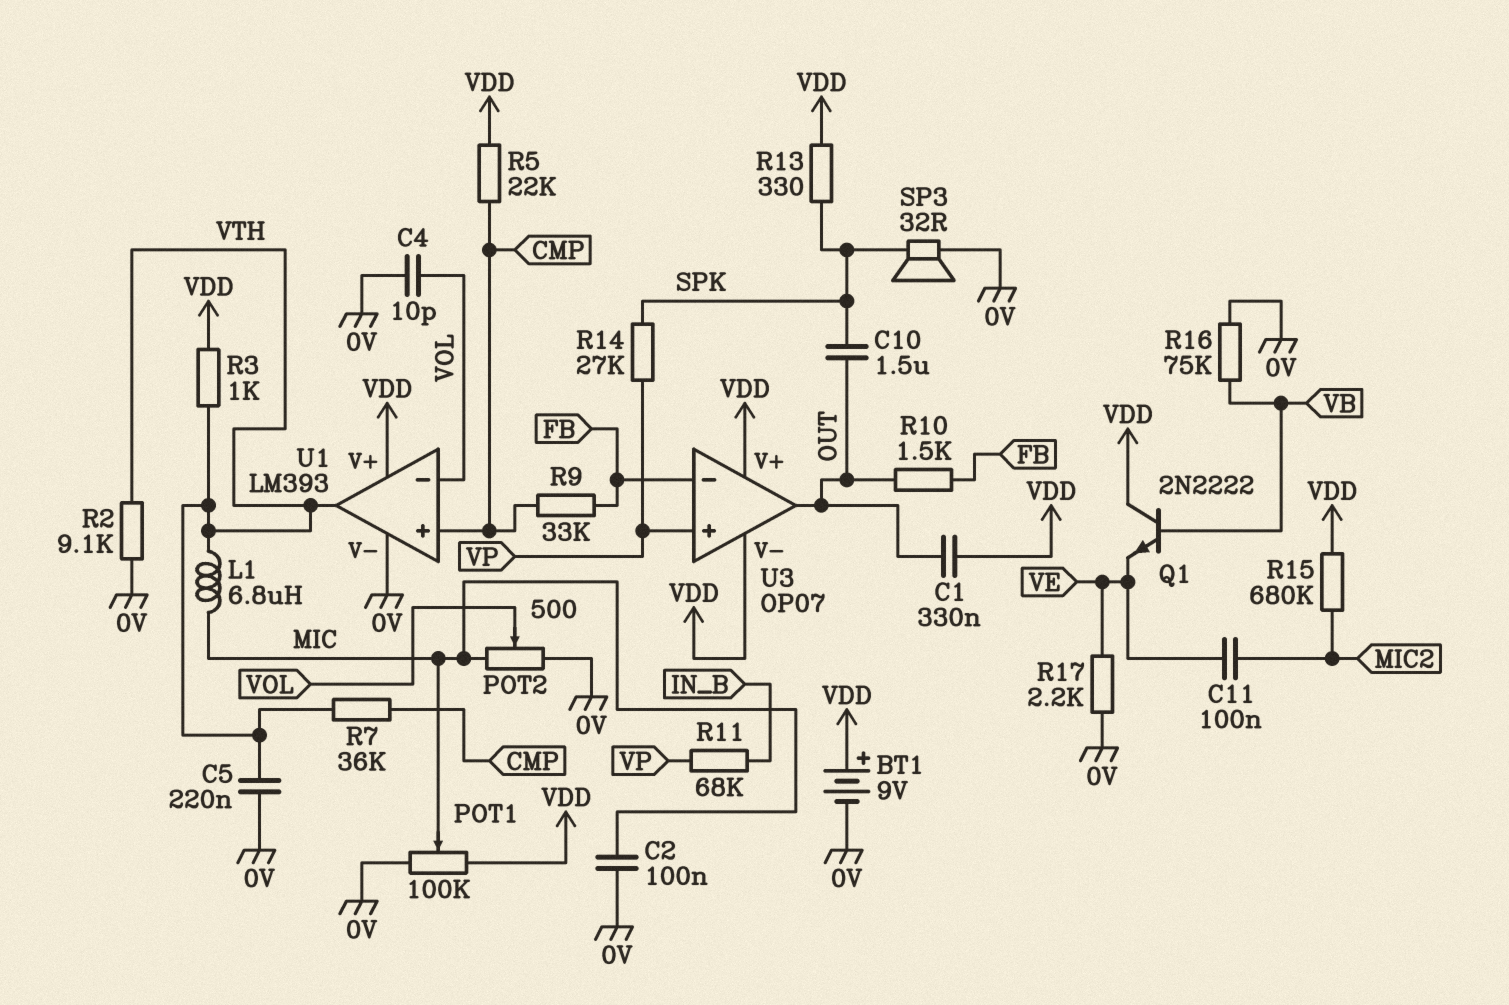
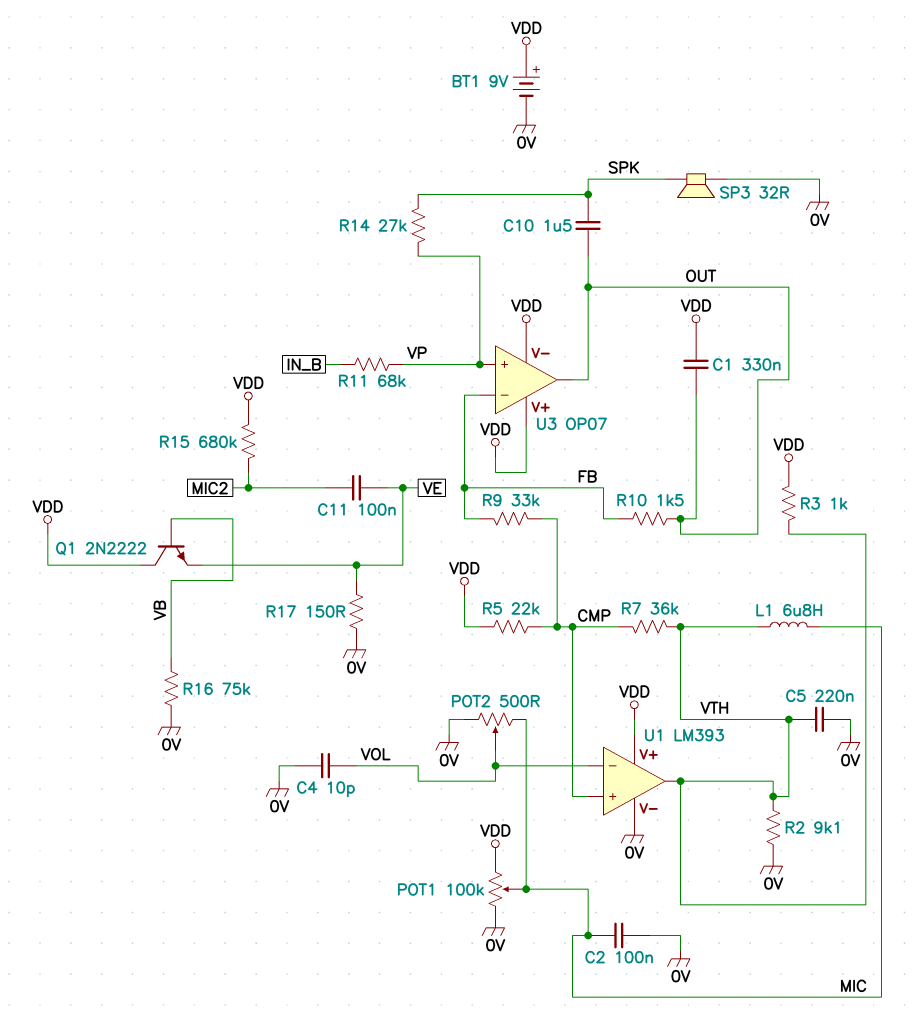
R13: 330 (SPK, VDD) -> none
R17: 2.2k (0V, VE) -> 150 (0V, VE)

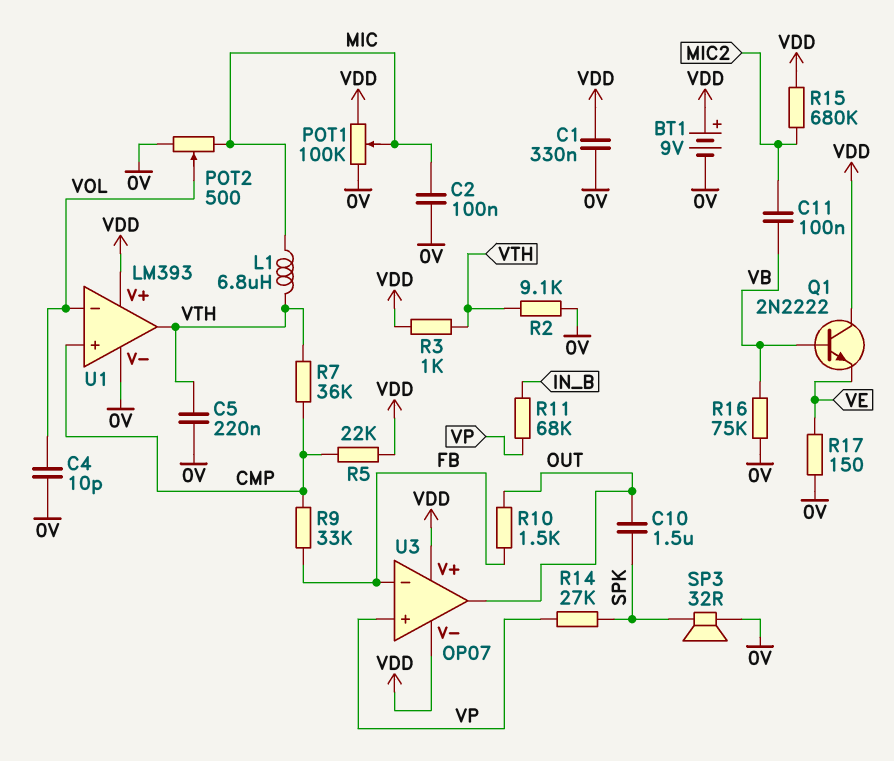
C1: 330nF (OUT, VDD) -> 330nF (0V, VDD)
C11: 100nF (MIC2, VE) -> 100nF (MIC2, VB)

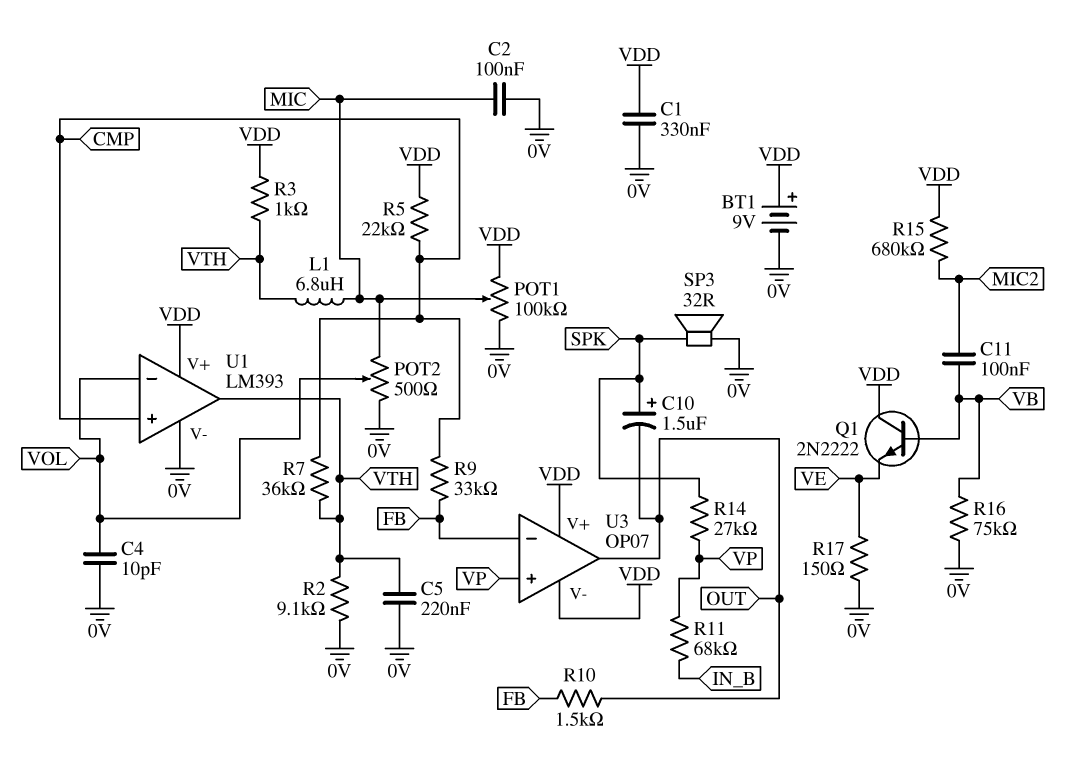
C10: 1.5uF (OUT, SPK) -> 1.5uF (plus SPK, minus OUT)

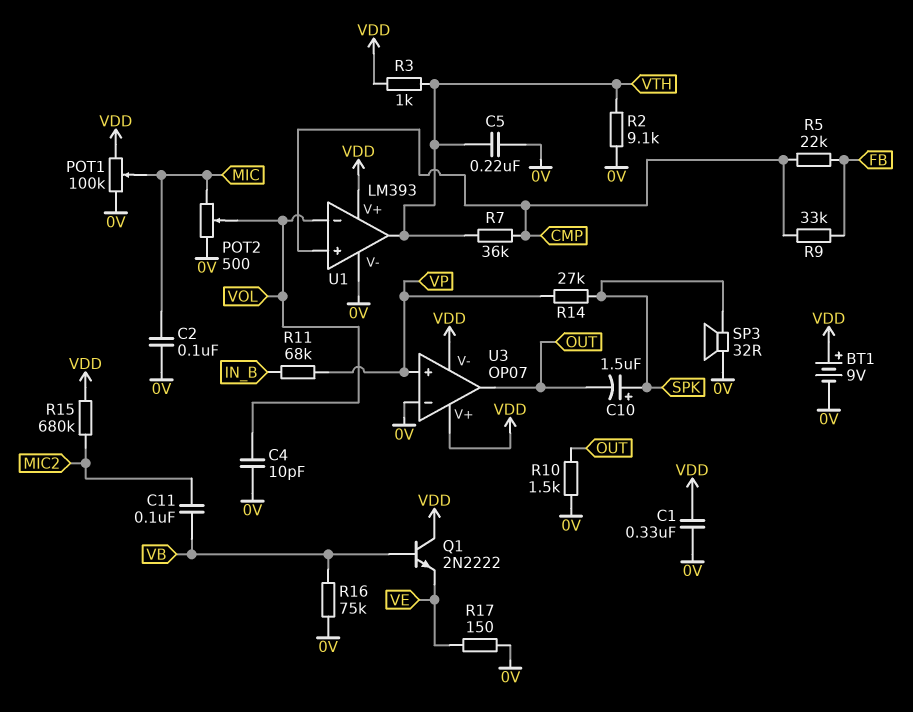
L1: 6.8uH (MIC, VTH) -> none
R5: 22k (CMP, VDD) -> 22k (CMP, FB)
R10: 1.5k (FB, OUT) -> 1.5k (0V, OUT)
U3 pin in-: FB -> 0V

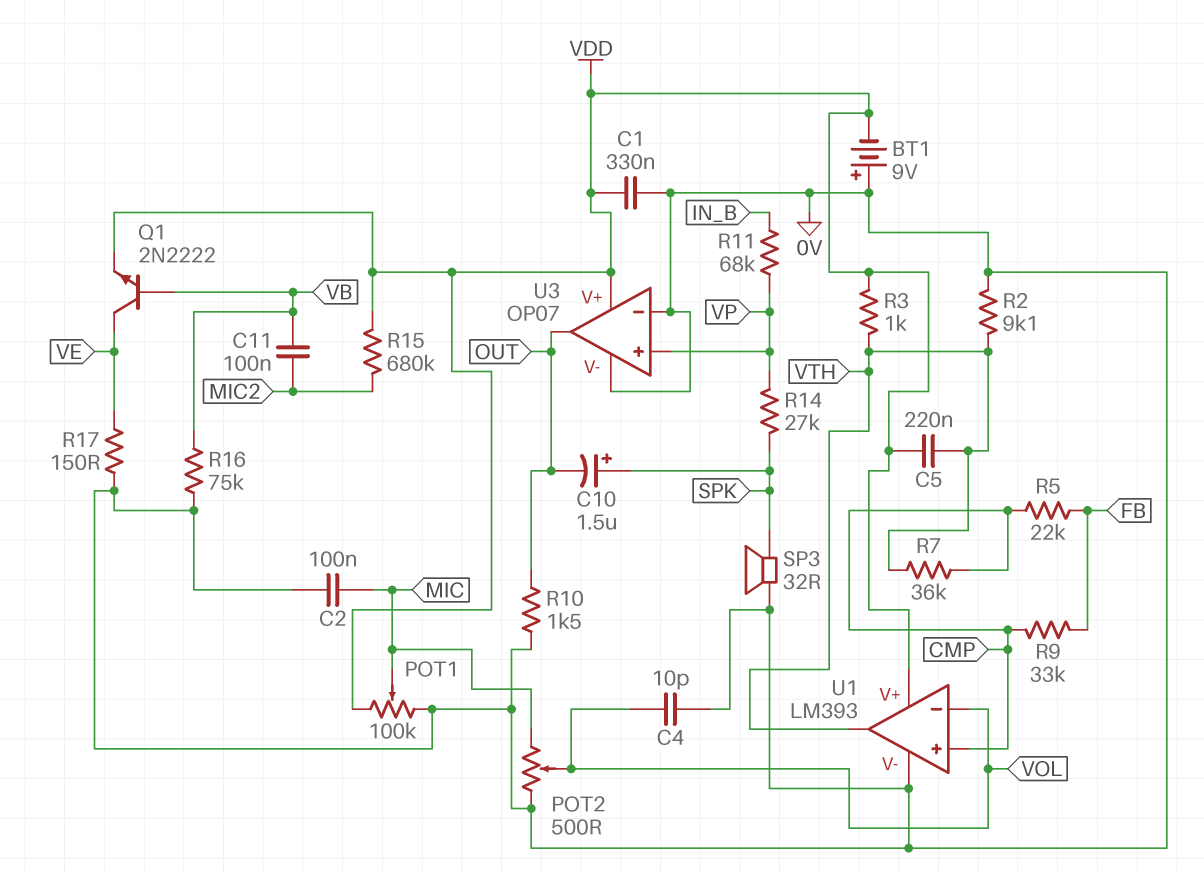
BT1: 9V (plus VDD, minus 0V) -> 9V (plus 0V, minus VDD)
C5: 220nF (0V, VTH) -> 220nF (VDD, VTH)
Q1: NPN 2N2222 (B VB, C VDD, E VE) -> NPN 2N2222 (B VB, C VE, E VDD)
U3 pin V-: VDD -> 0V

